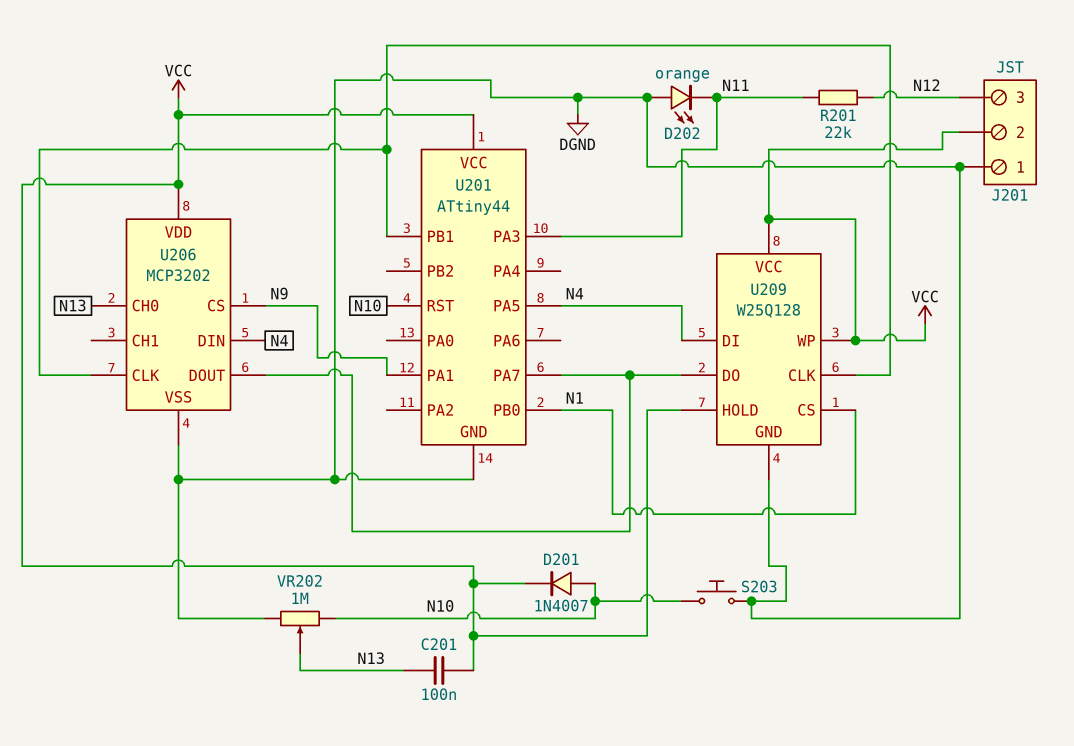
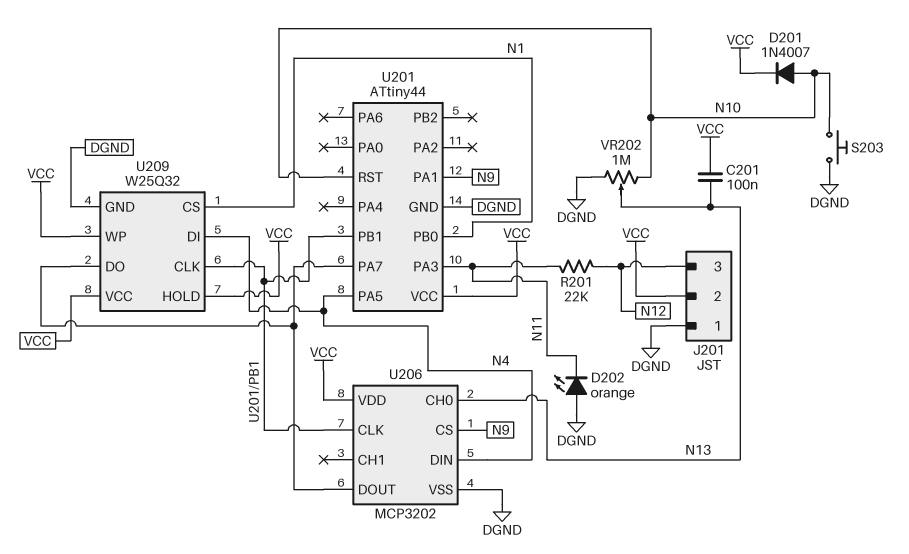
U209: W25Q128 -> W25Q32

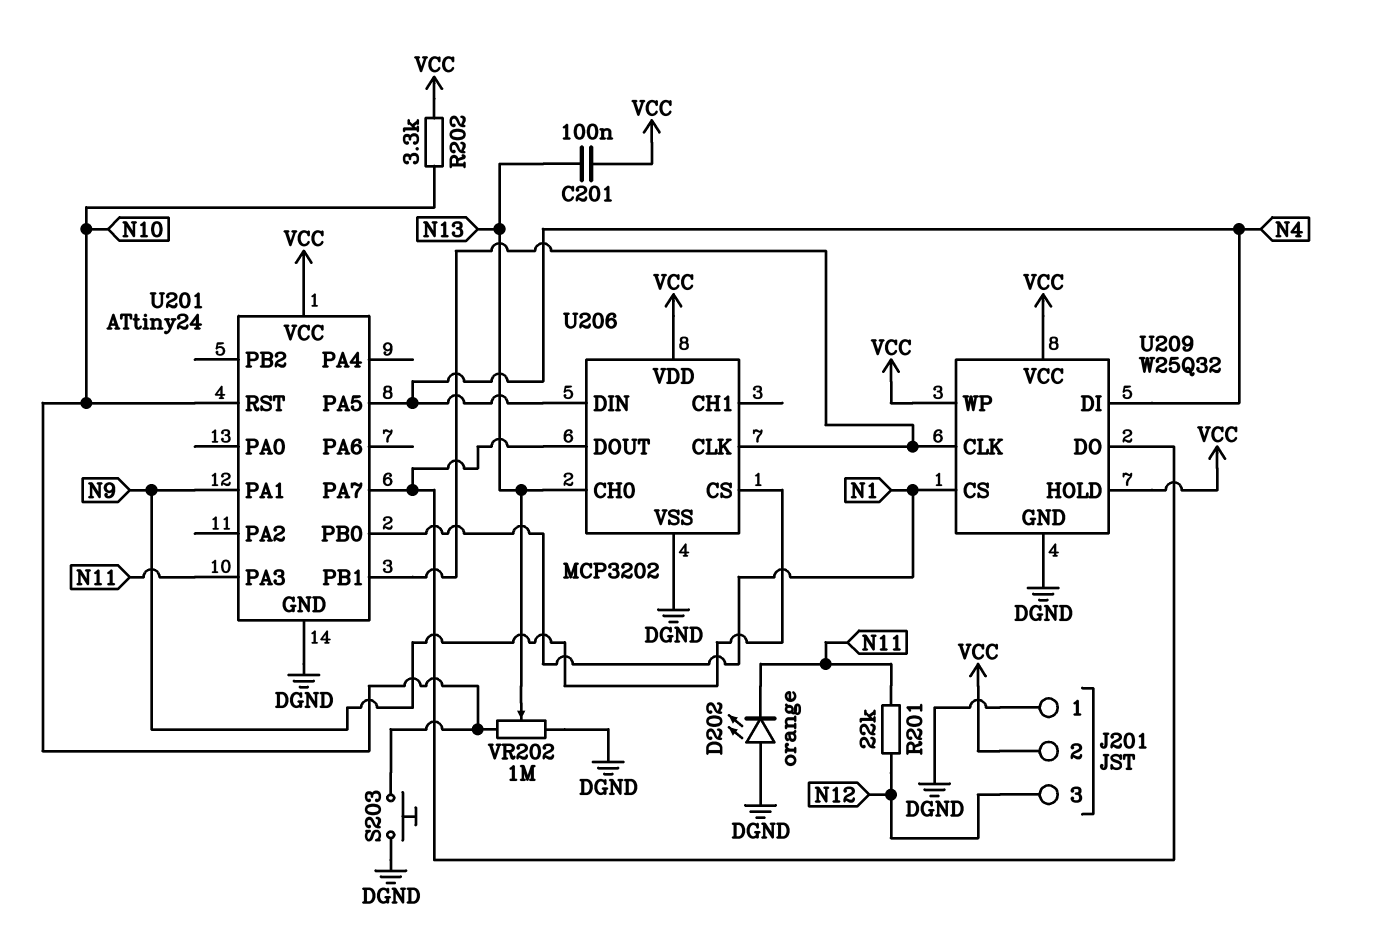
D201: diode 1N4007 (A N10, K VCC) -> none
R202: none -> 3.3k (N10, VCC)
U201: ATtiny44 -> ATtiny24

